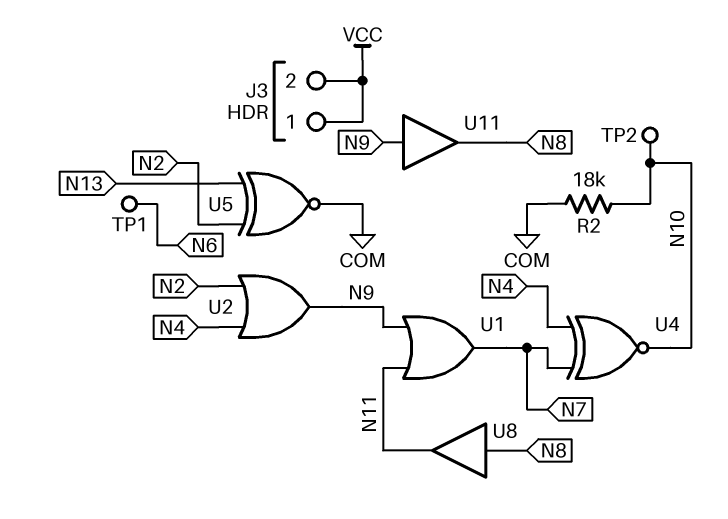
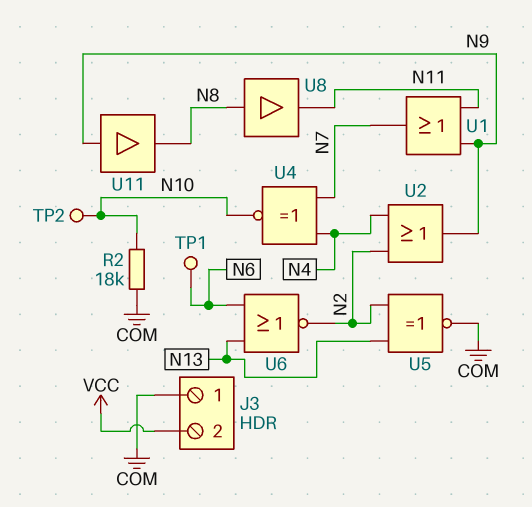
J3 pin 1: VCC -> COM
U6: none -> NOR (in N6, in N13, out N2)

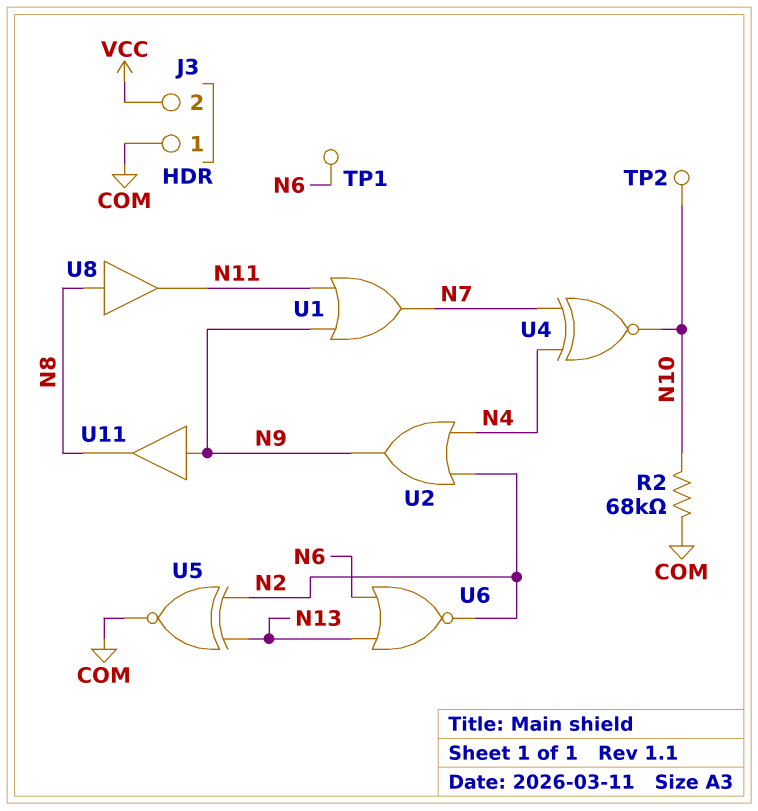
R2: 18k (COM, N10) -> 68k (COM, N10)

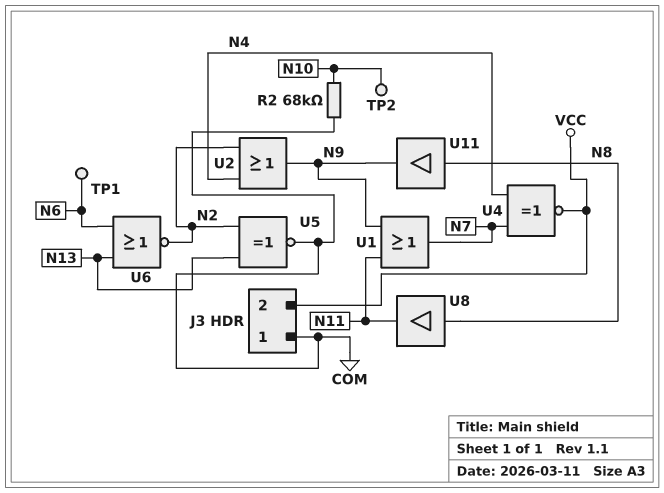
U4: XNOR (in N4, in N7, out N10) -> XNOR (in N4, in N7, out VCC)
U11: buffer (in N9, out N8) -> buffer (in N8, out N9)

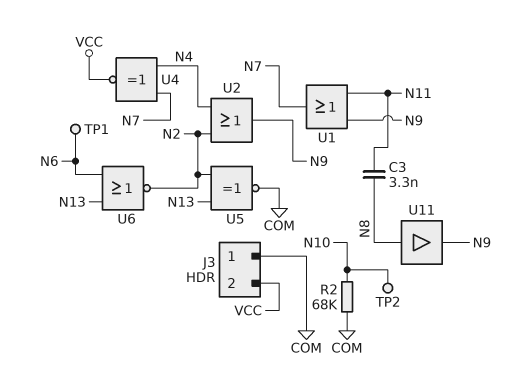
C3: none -> 3.3nF (N8, N11)
U8: buffer (in N8, out N11) -> none

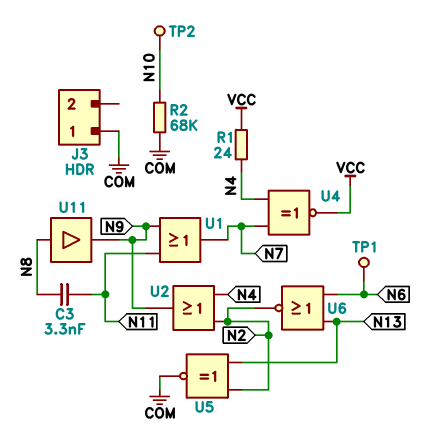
J3 pin 2: VCC -> none
R1: none -> 24 (N4, VCC)

